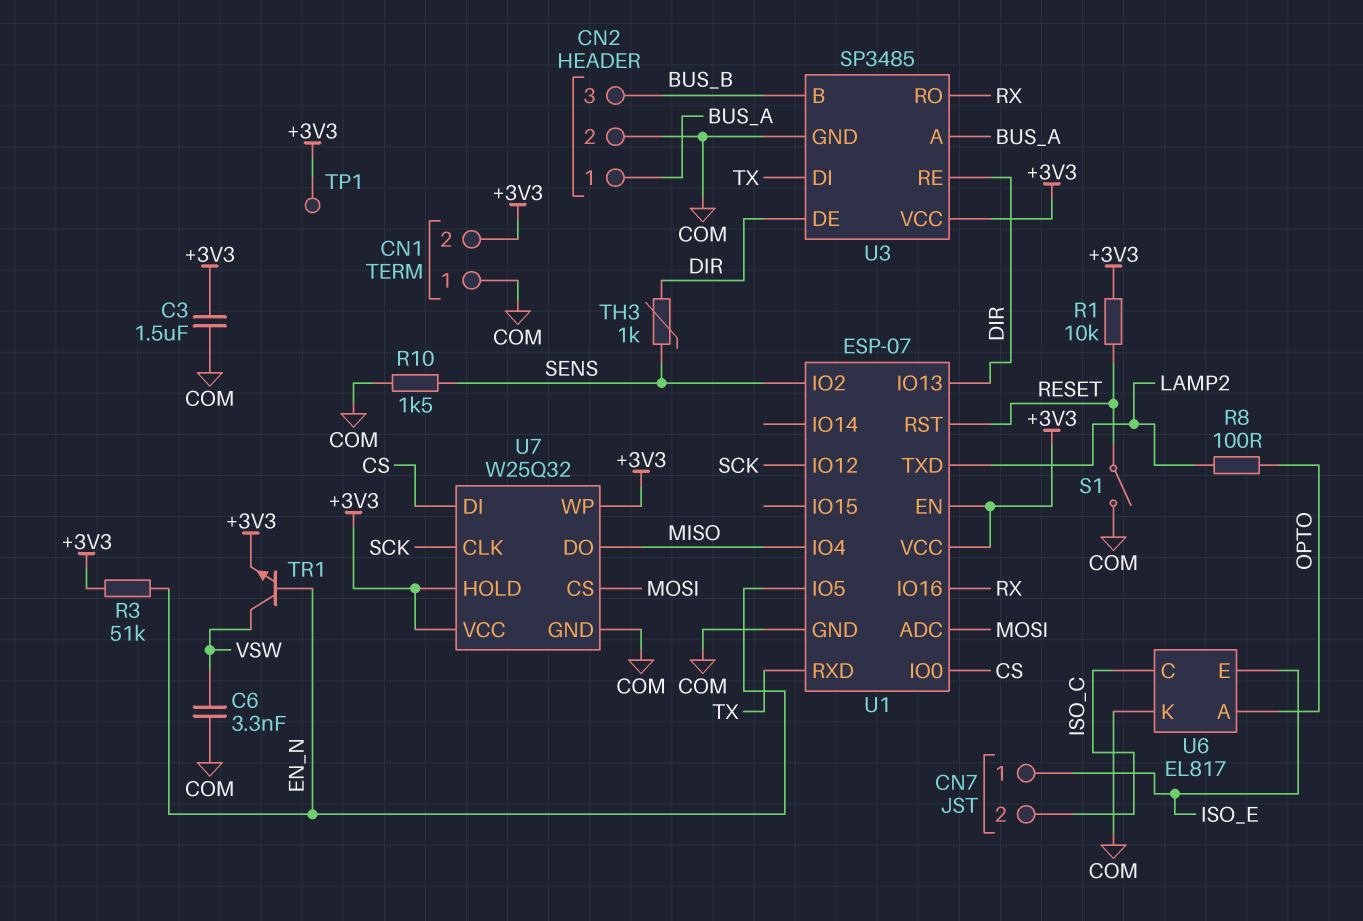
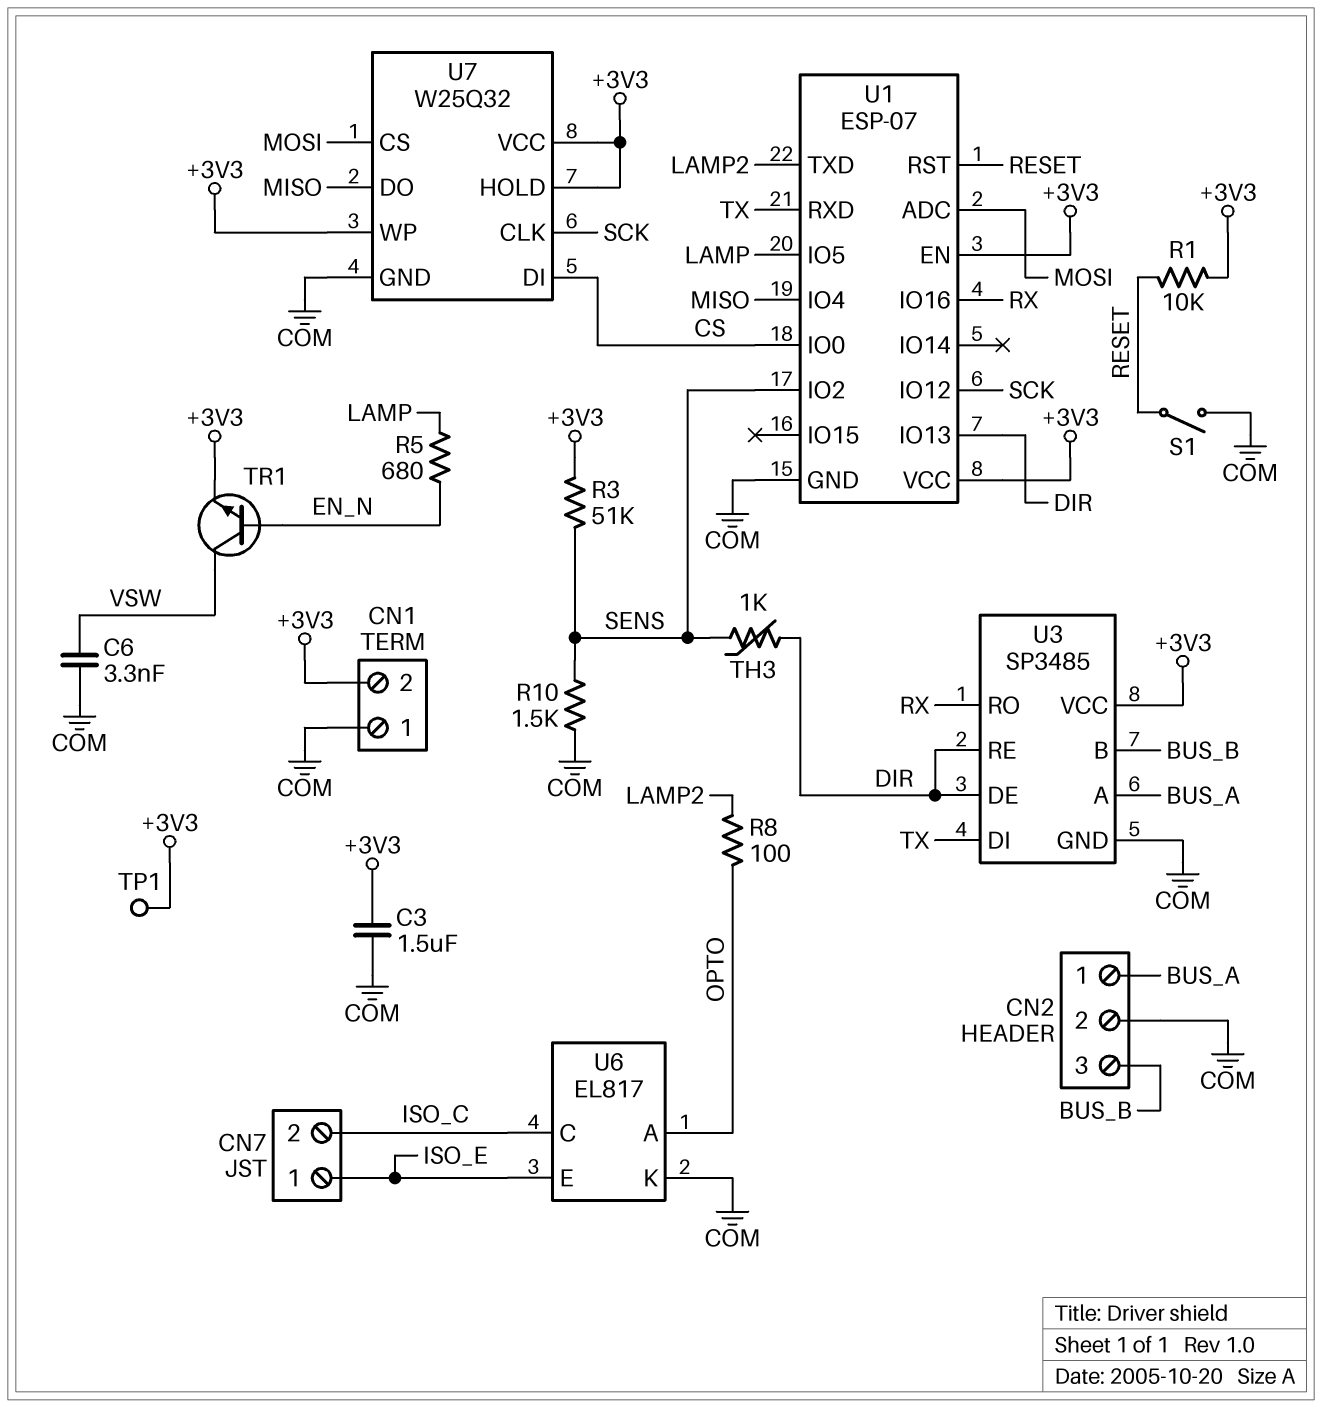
R3: 51k (+3V3, EN_N) -> 51k (+3V3, SENS)
R5: none -> 680 (EN_N, LAMP)
U1 pin IO5: EN_N -> LAMP

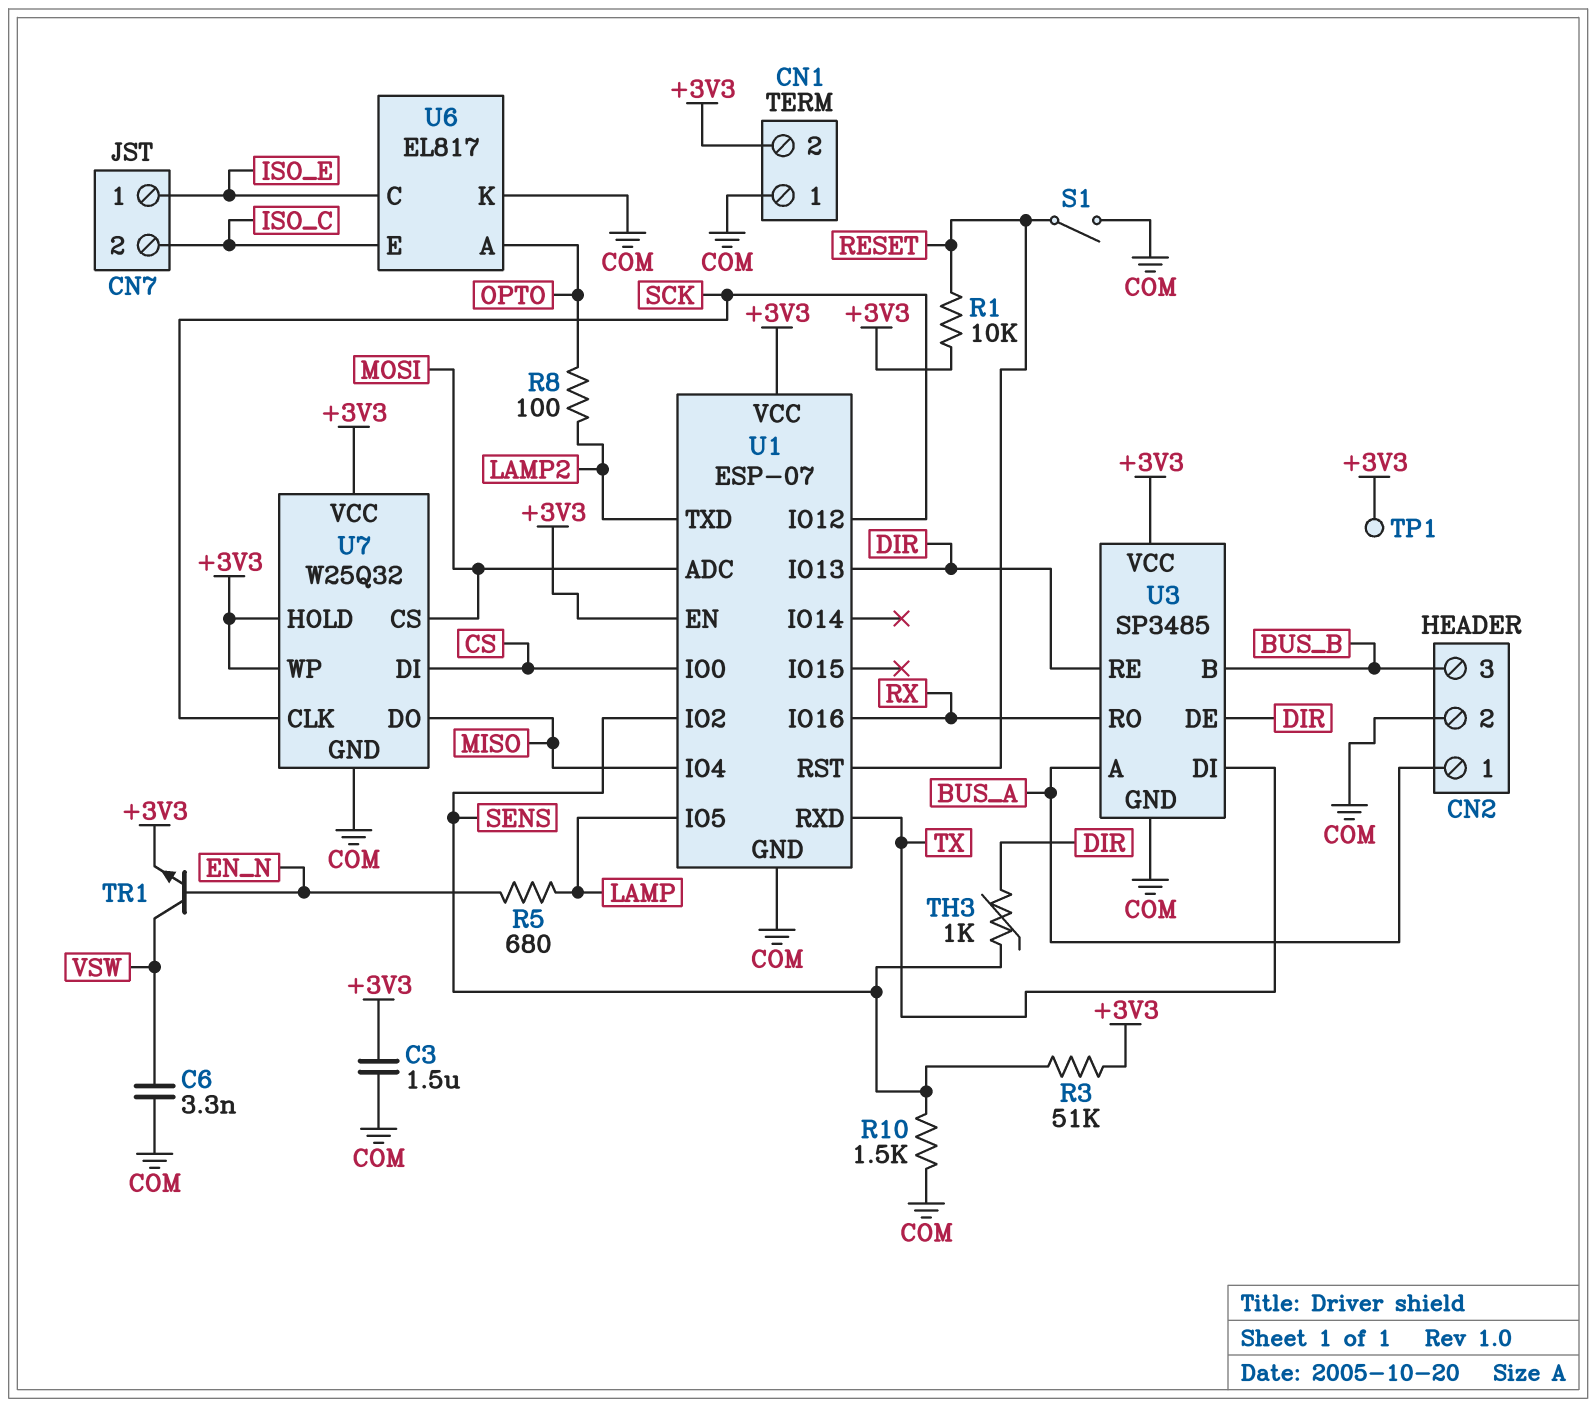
U6 pin C: ISO_C -> ISO_E
U6 pin E: ISO_E -> ISO_C

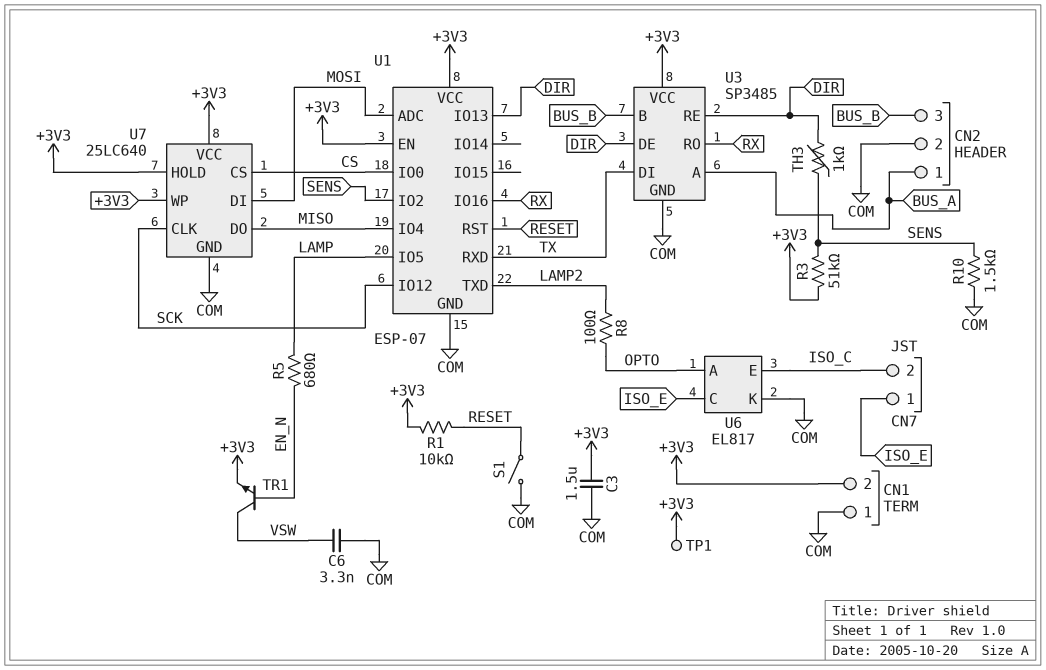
U7: W25Q32 -> 25LC640
U7 pin CS: MOSI -> CS
U7 pin DI: CS -> MOSI

